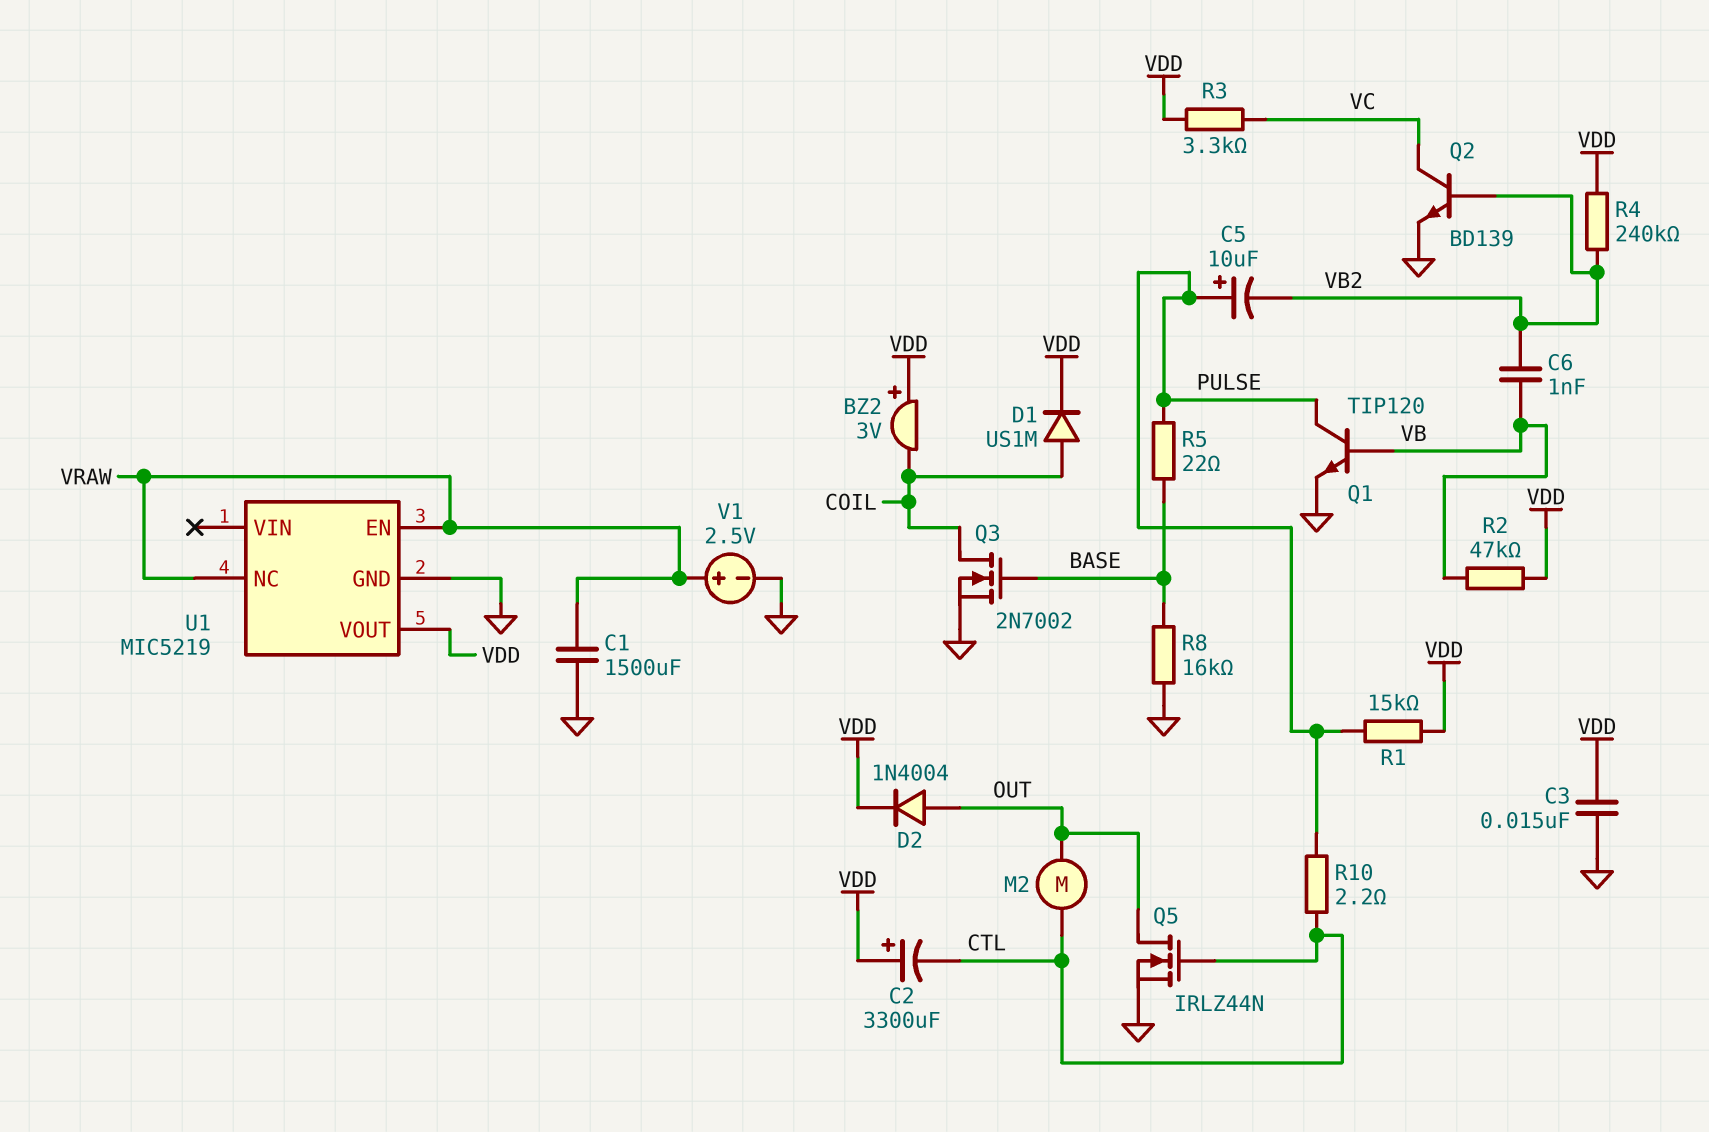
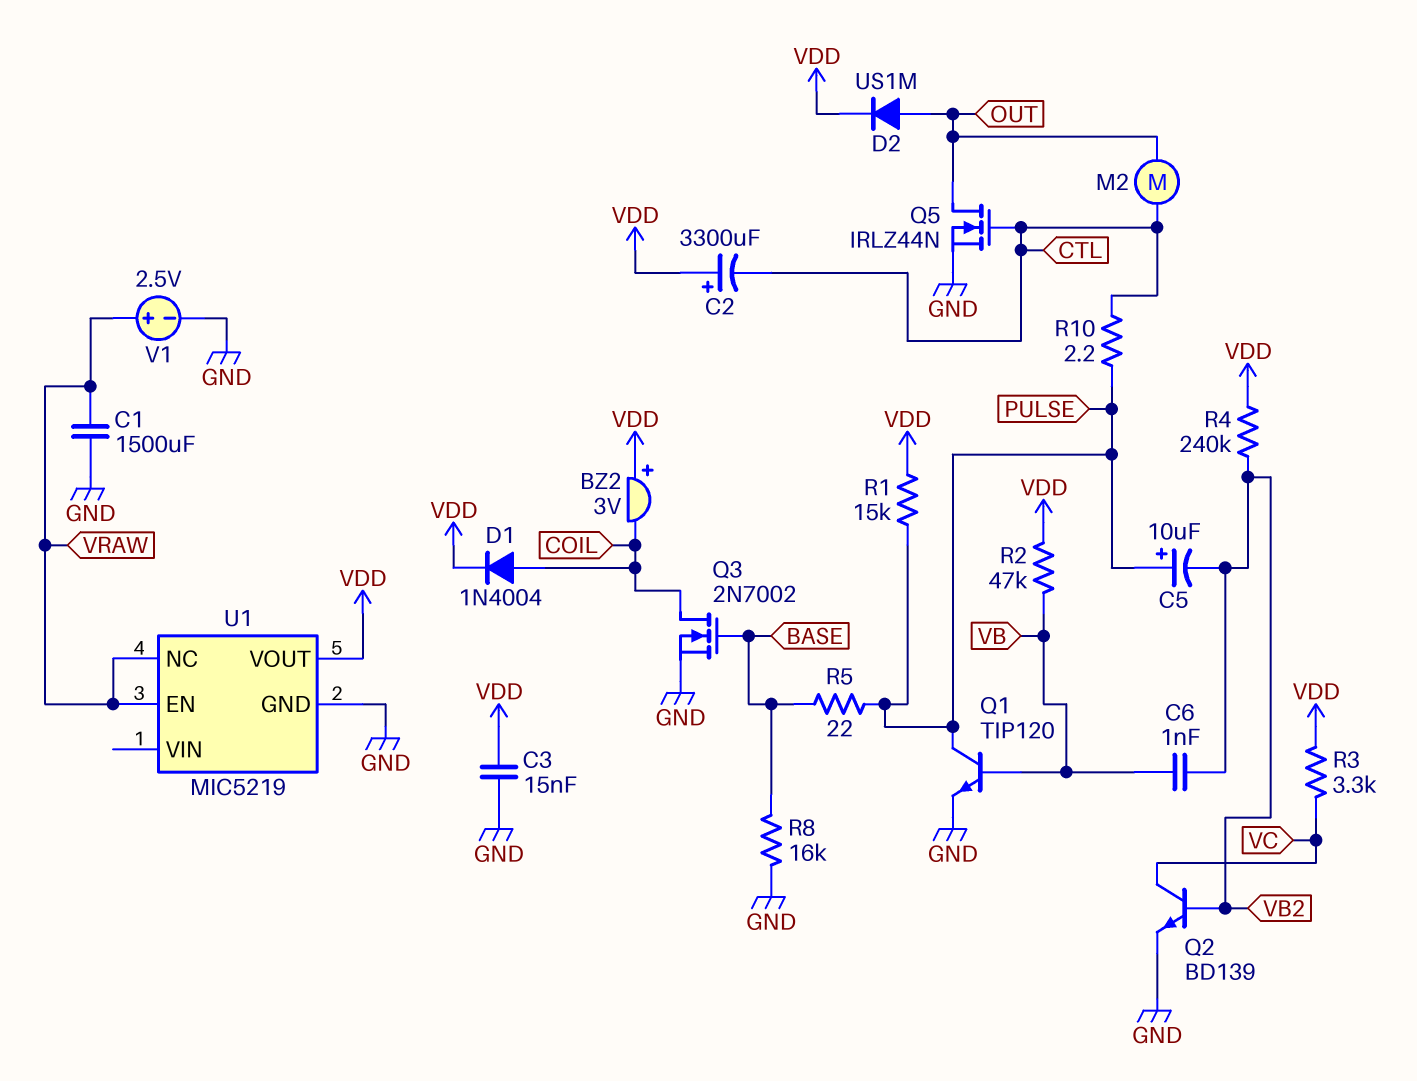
D1: diode US1M (A COIL, K VDD) -> diode 1N4004 (A COIL, K VDD)
D2: diode 1N4004 (A OUT, K VDD) -> diode US1M (A OUT, K VDD)

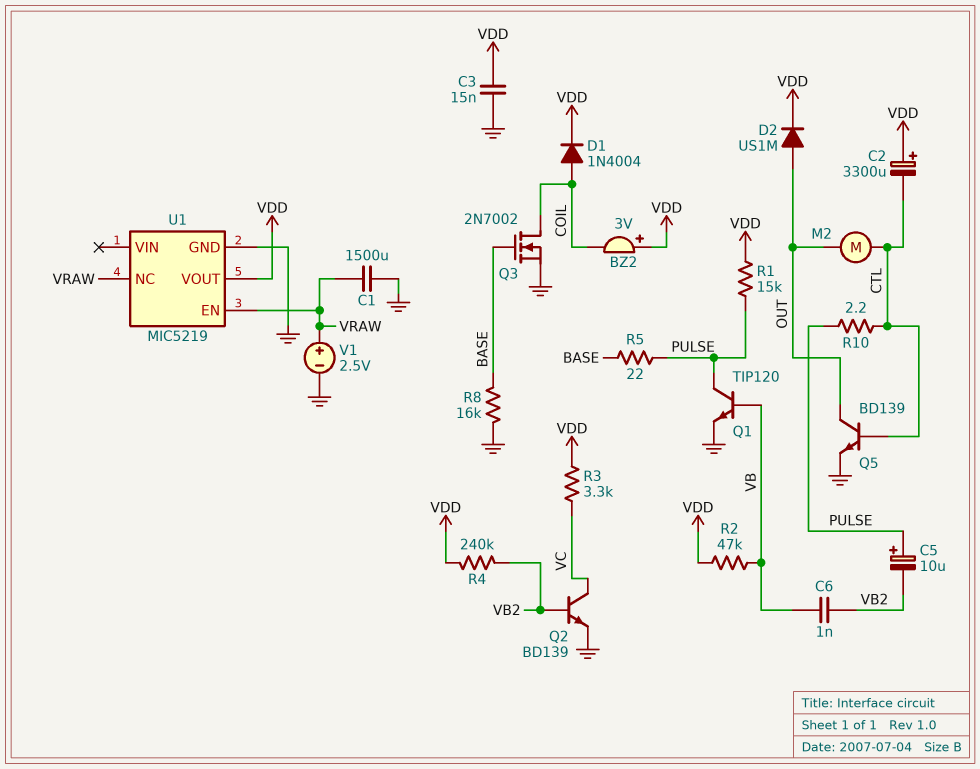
Q5: NMOS IRLZ44N (G CTL, D OUT, S GND) -> NPN BD139 (B CTL, C OUT, E GND)

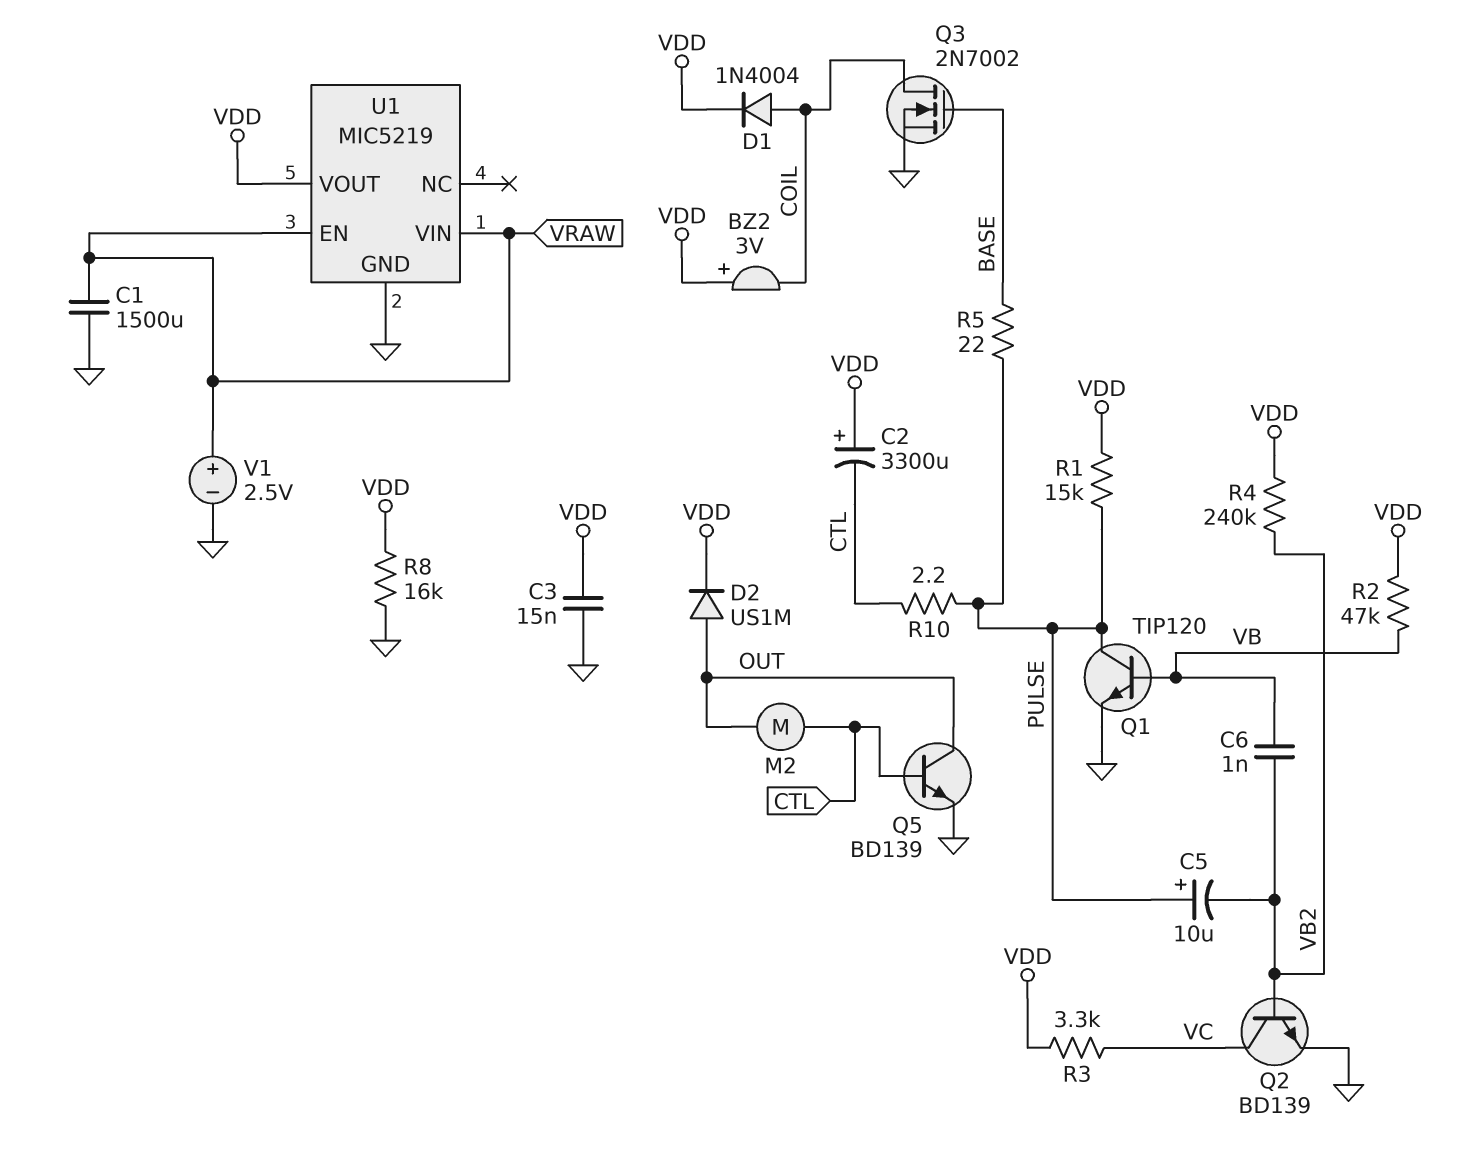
R8: 16k (BASE, GND) -> 16k (GND, VDD)
U1 pin NC: VRAW -> none
U1 pin VIN: none -> VRAW

